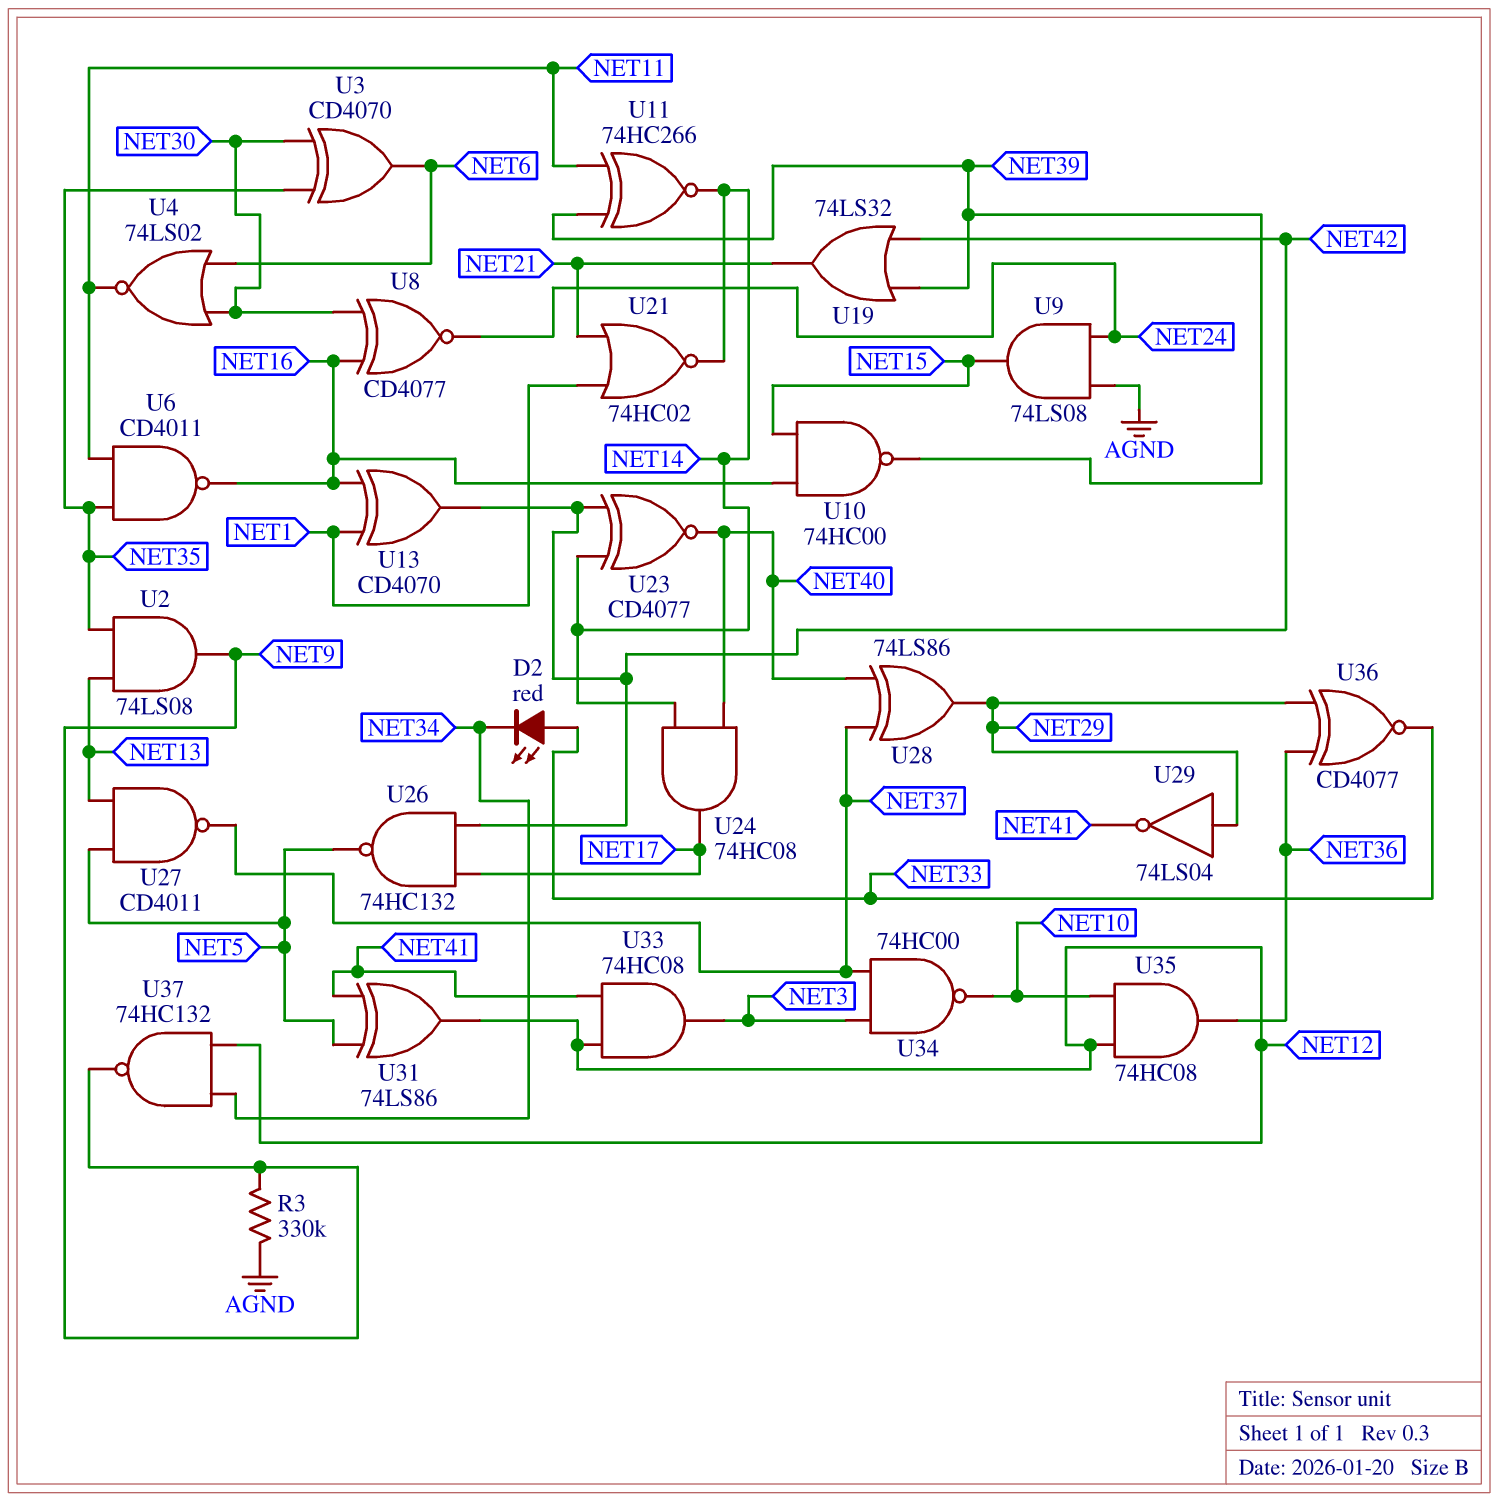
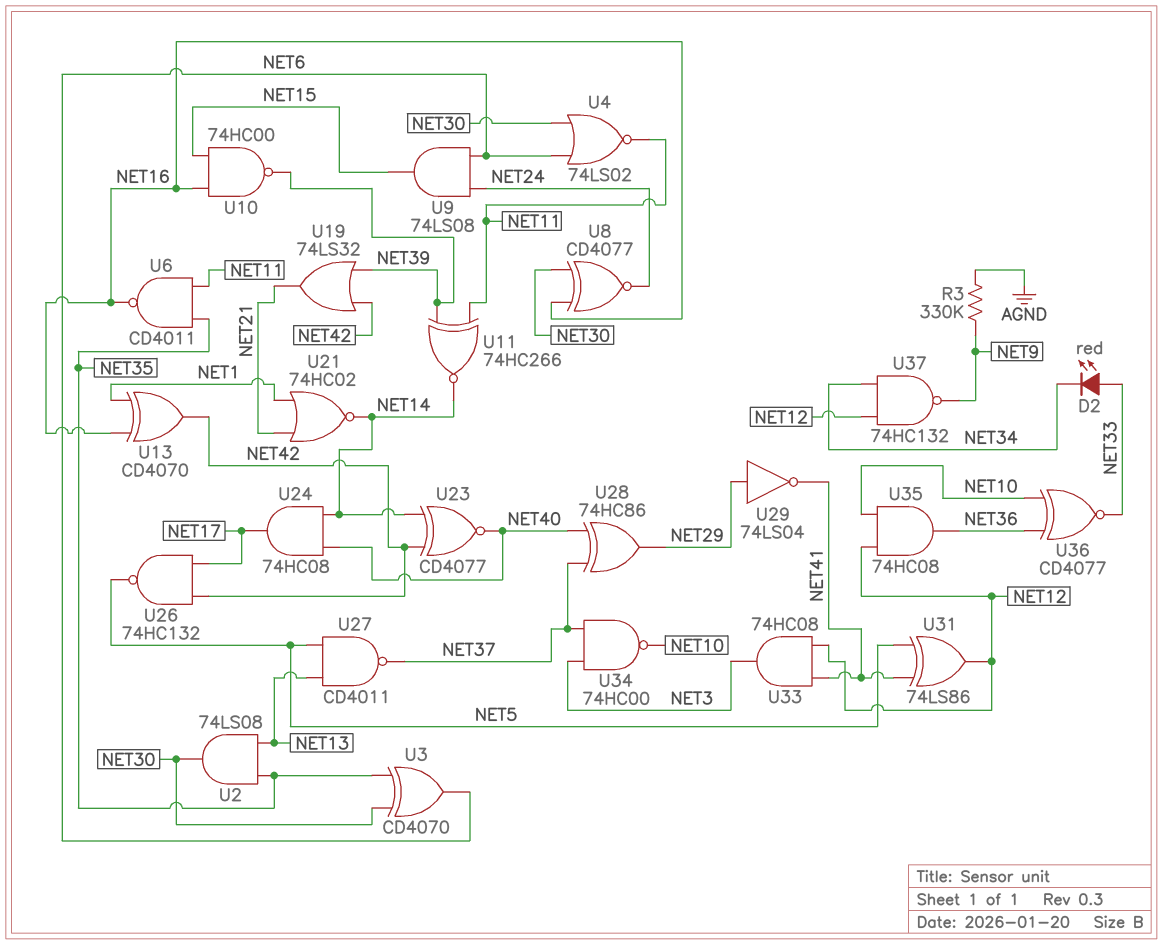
U2: AND 74LS08 (in NET13, in NET35, out NET9) -> AND 74LS08 (in NET13, in NET35, out NET30)
U9: AND 74LS08 (in AGND, in NET24, out NET15) -> AND 74LS08 (in NET6, in NET24, out NET15)
U28: XOR 74LS86 (in NET37, in NET40, out NET29) -> XOR 74HC86 (in NET37, in NET40, out NET29)
U36: XNOR CD4077 (in NET29, in NET36, out NET33) -> XNOR CD4077 (in NET10, in NET36, out NET33)

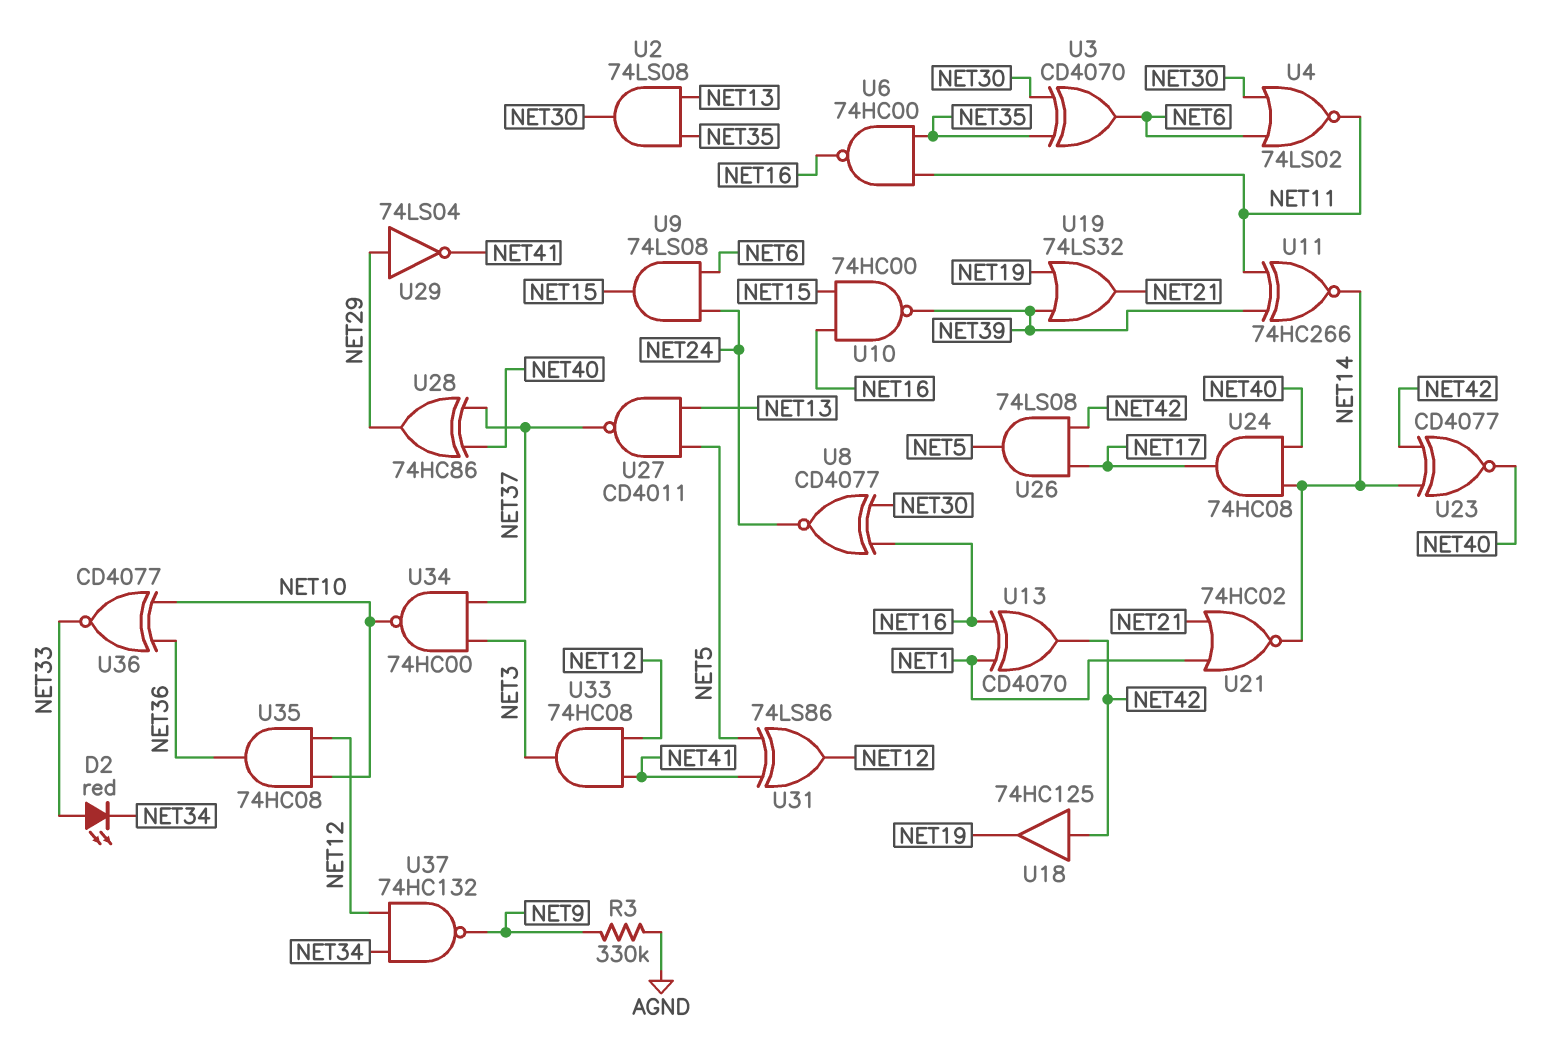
U6: NAND CD4011 (in NET11, in NET35, out NET16) -> NAND 74HC00 (in NET11, in NET35, out NET16)
U18: none -> buffer 74HC125 (in NET42, out NET19)
U19: OR 74LS32 (in NET39, in NET42, out NET21) -> OR 74LS32 (in NET19, in NET39, out NET21)
U26: NAND 74HC132 (in NET17, in NET42, out NET5) -> AND 74LS08 (in NET17, in NET42, out NET5)

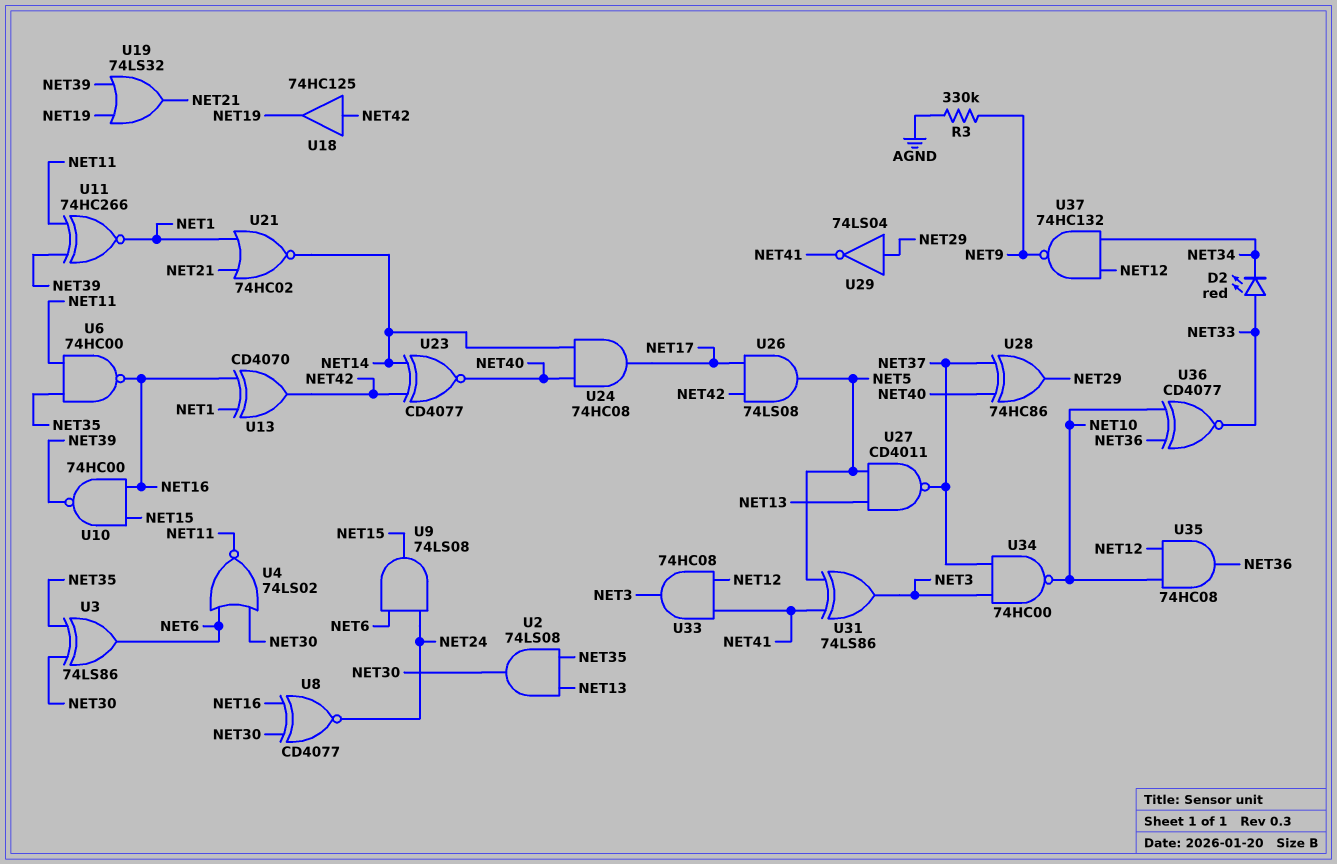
U3: XOR CD4070 (in NET30, in NET35, out NET6) -> XOR 74LS86 (in NET30, in NET35, out NET6)
U11: XNOR 74HC266 (in NET11, in NET39, out NET14) -> XNOR 74HC266 (in NET11, in NET39, out NET1)
U31: XOR 74LS86 (in NET5, in NET41, out NET12) -> XOR 74LS86 (in NET5, in NET41, out NET3)

